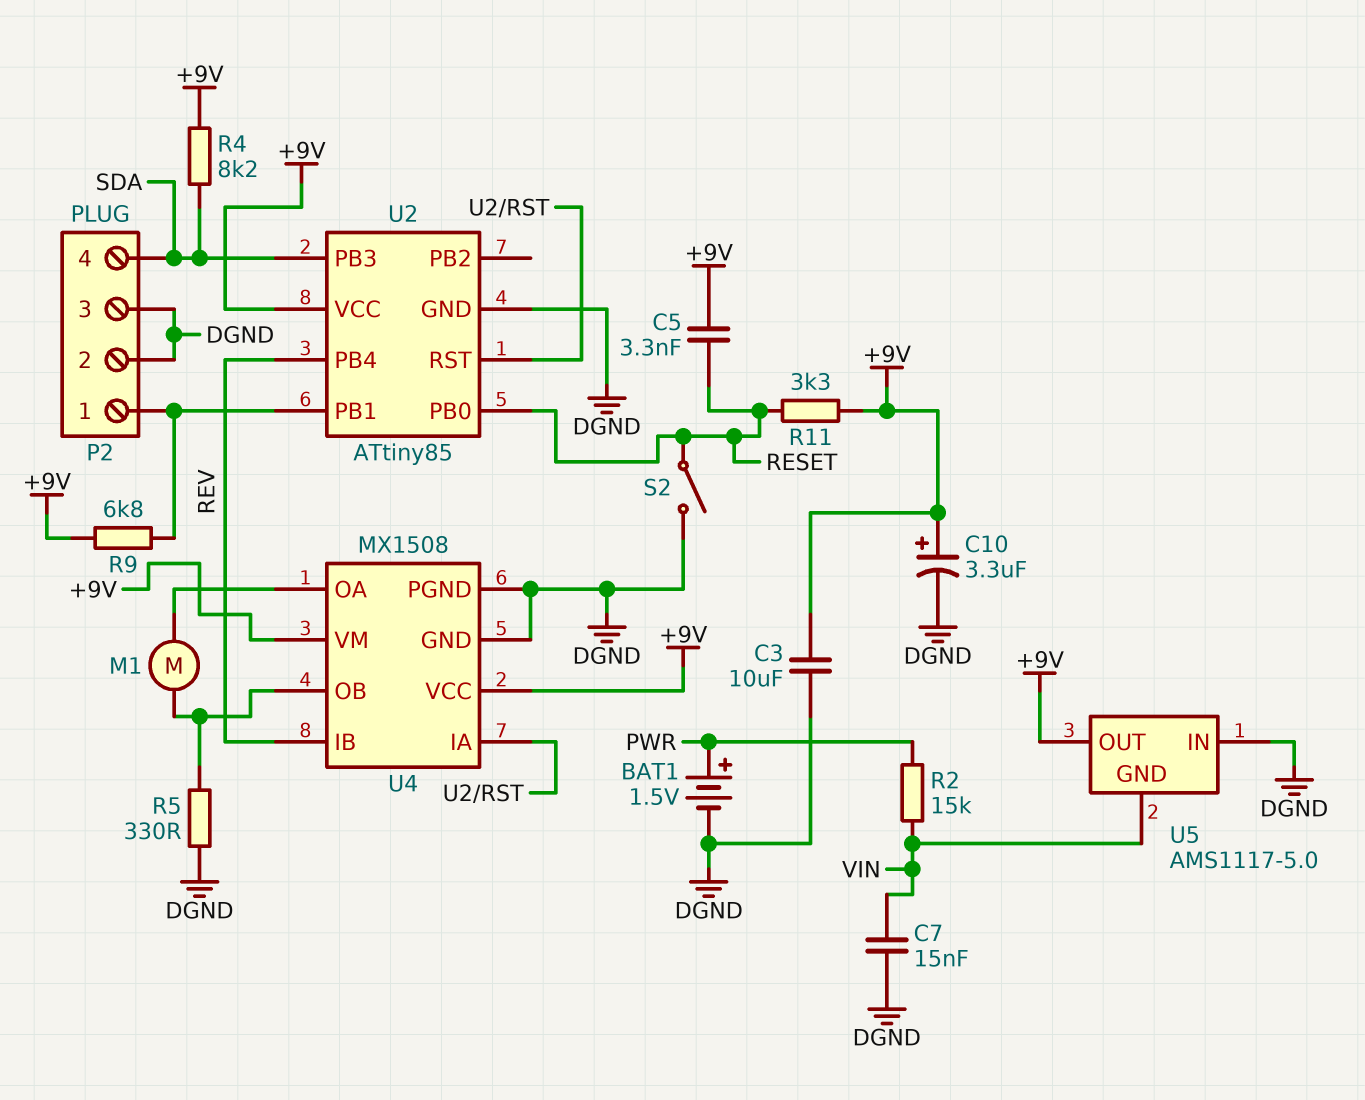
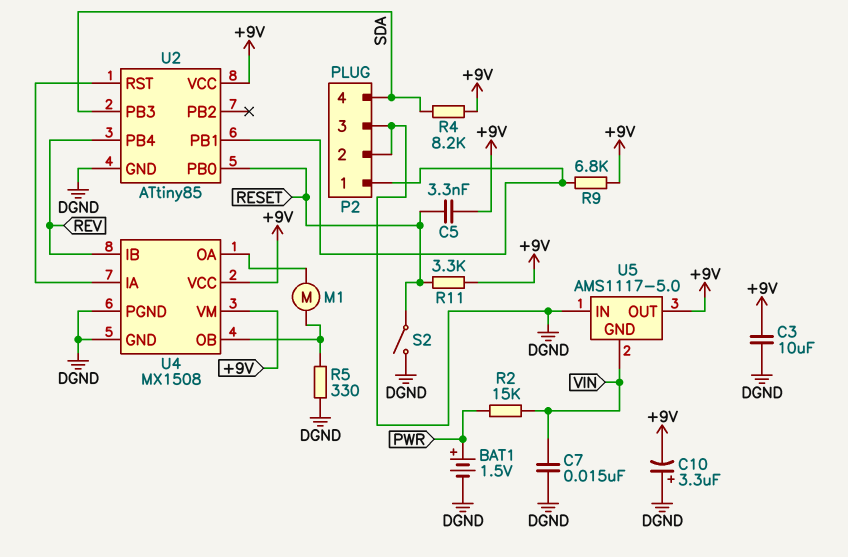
C10: 3.3uF (plus +9V, minus DGND) -> 3.3uF (plus DGND, minus +9V)

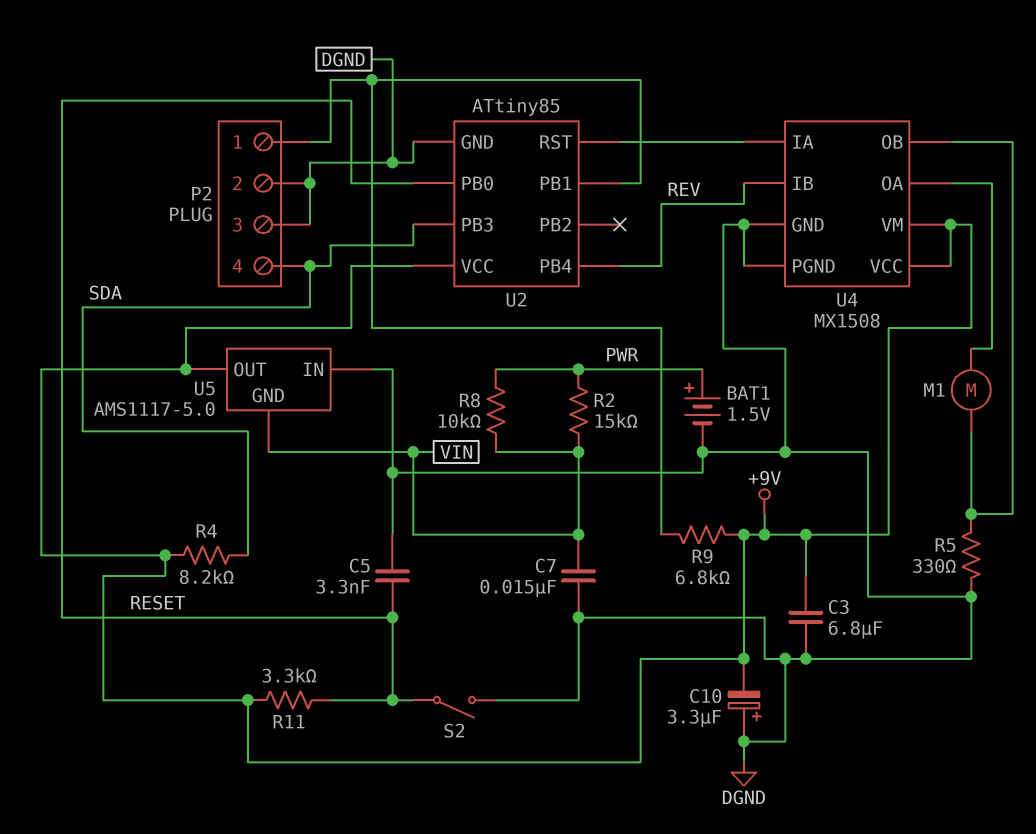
C3: 10uF (+9V, DGND) -> 6.8uF (+9V, DGND)
C5: 3.3nF (+9V, RESET) -> 3.3nF (DGND, RESET)
R8: none -> 10k (PWR, VIN)

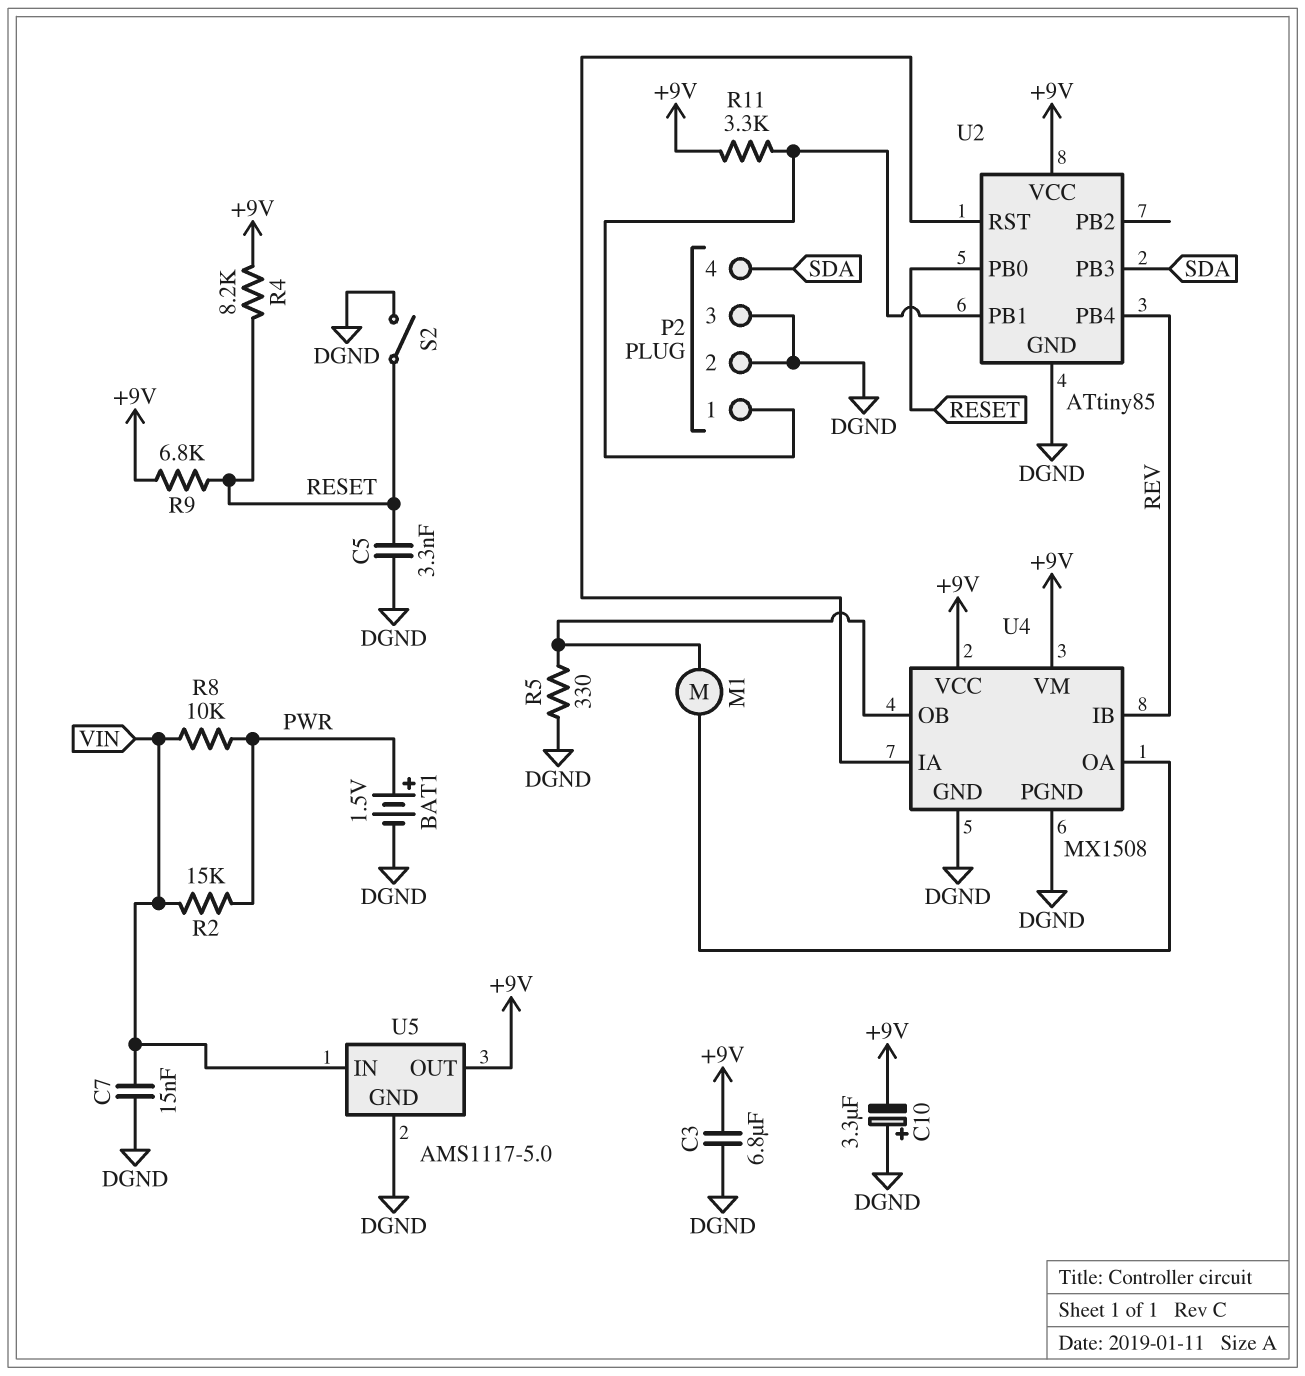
R4: 8.2k (+9V, SDA) -> 8.2k (+9V, RESET)
R9: 6.8k (+9V, P2/1) -> 6.8k (+9V, RESET)
R11: 3.3k (+9V, RESET) -> 3.3k (+9V, P2/1)
U5 pin GND: VIN -> DGND
U5 pin IN: DGND -> VIN

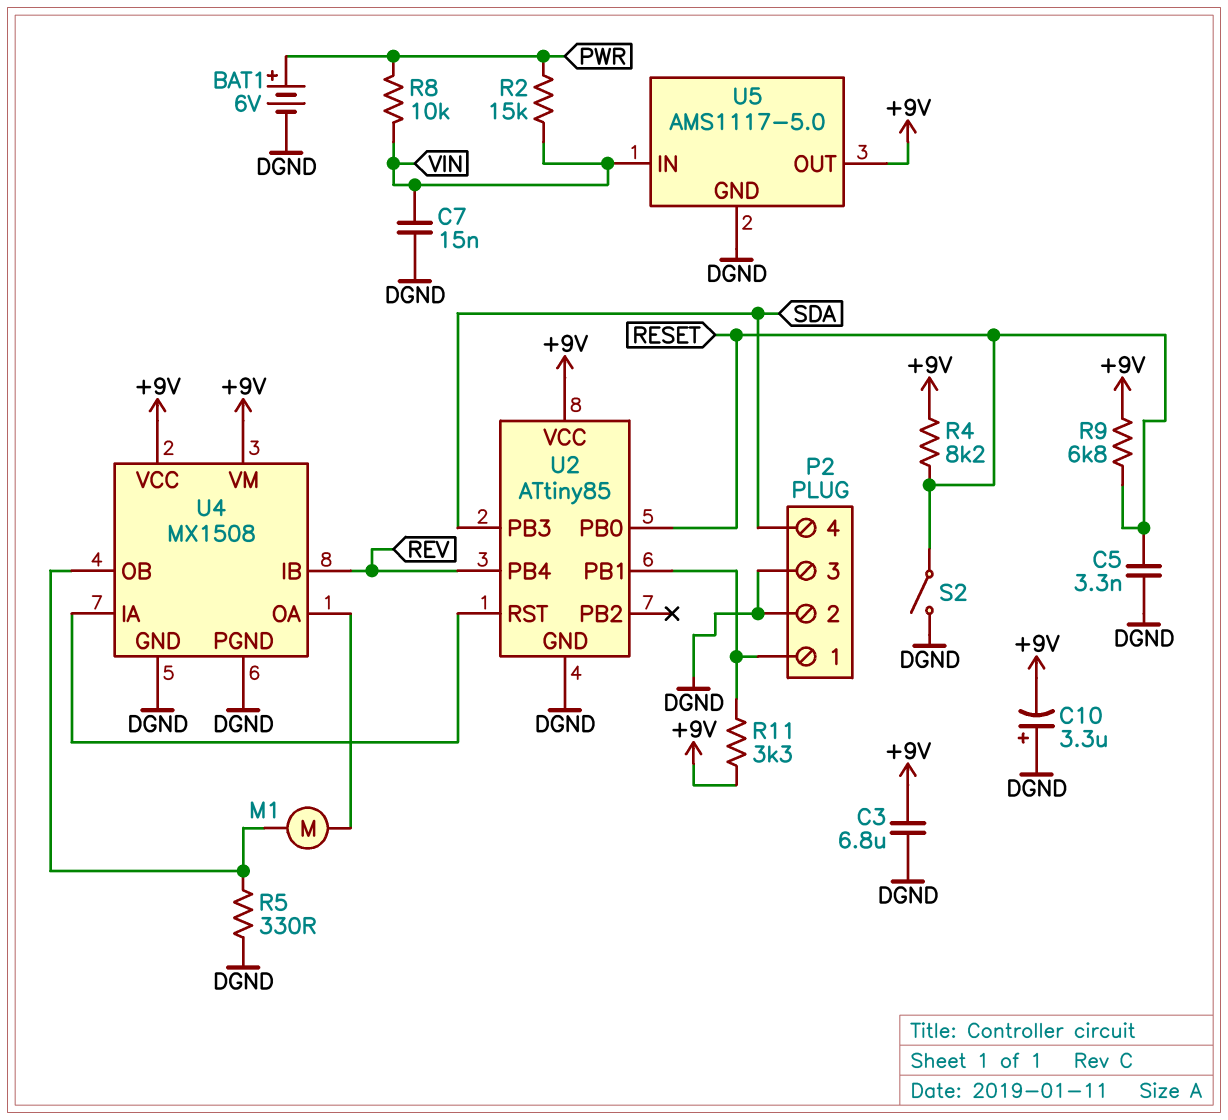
BAT1: 1.5V (plus PWR, minus DGND) -> 6V (plus PWR, minus DGND)

